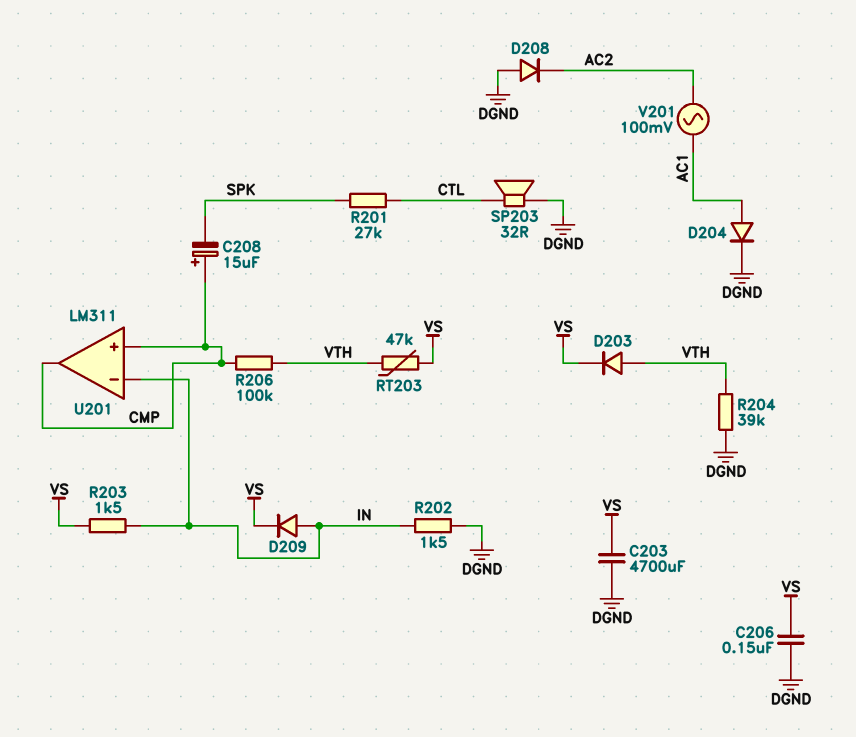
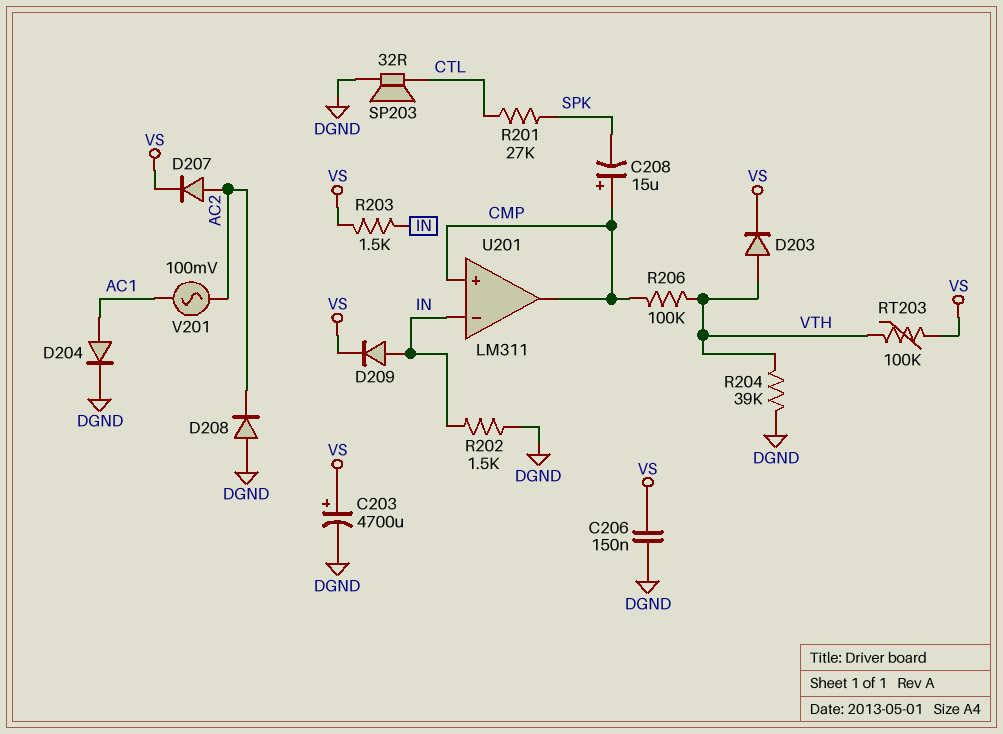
C203: 4700uF (DGND, VS) -> 4700uF (plus VS, minus DGND)
D207: none -> diode (A AC2, K VS)
RT203: 47k (VS, VTH) -> 100k (VS, VTH)

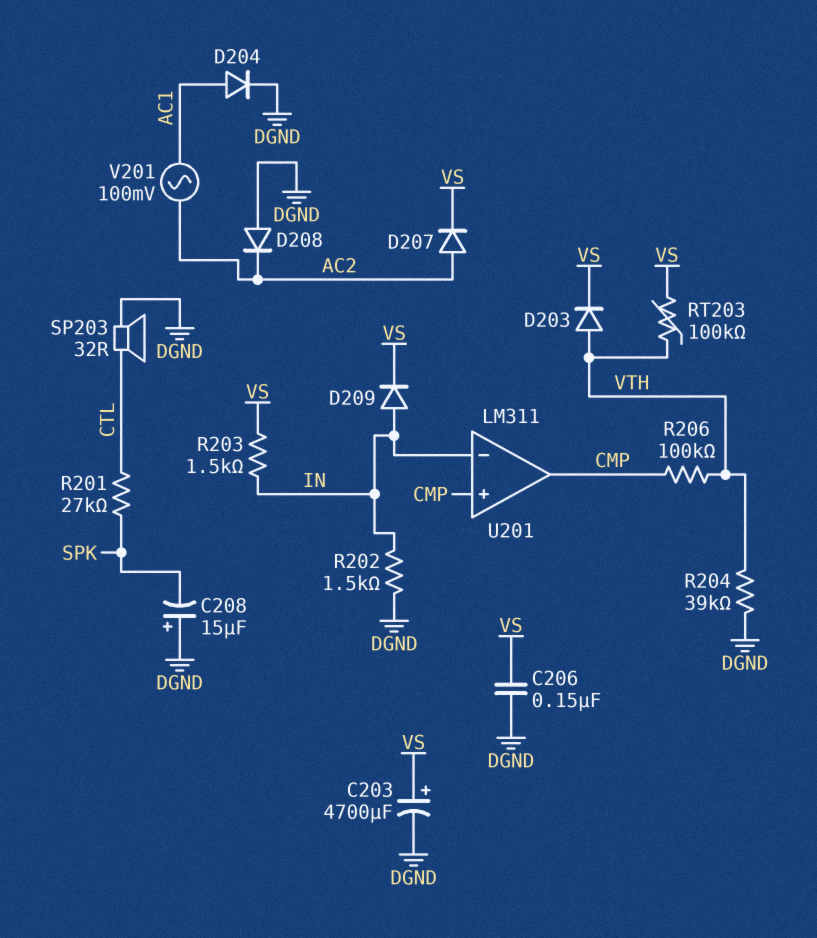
C208: 15uF (plus CMP, minus SPK) -> 15uF (plus DGND, minus SPK)

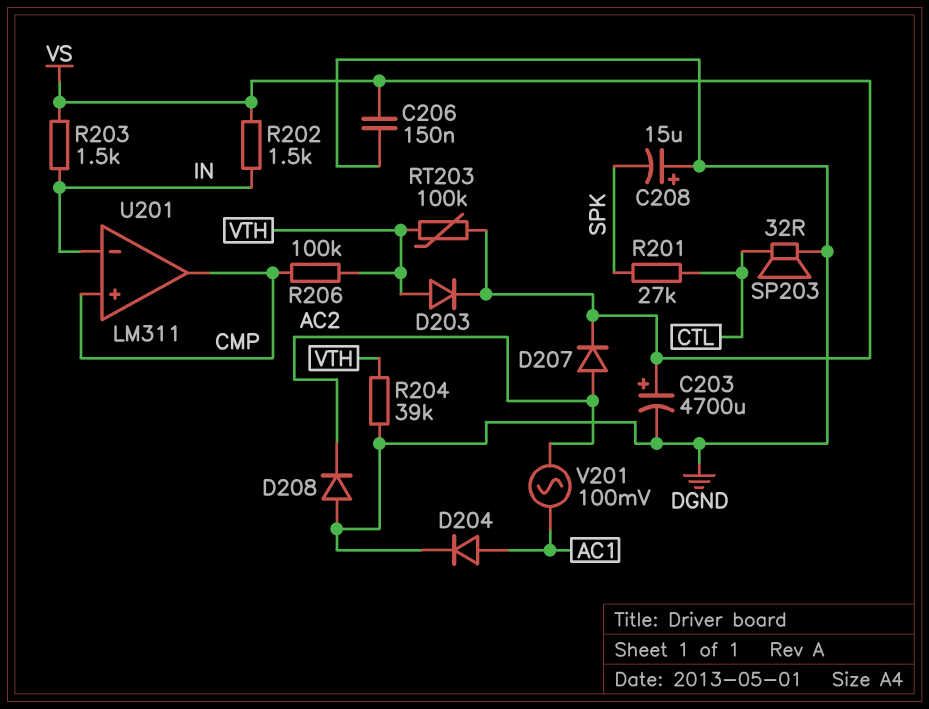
D209: diode (A IN, K VS) -> none
R202: 1.5k (DGND, IN) -> 1.5k (IN, VS)

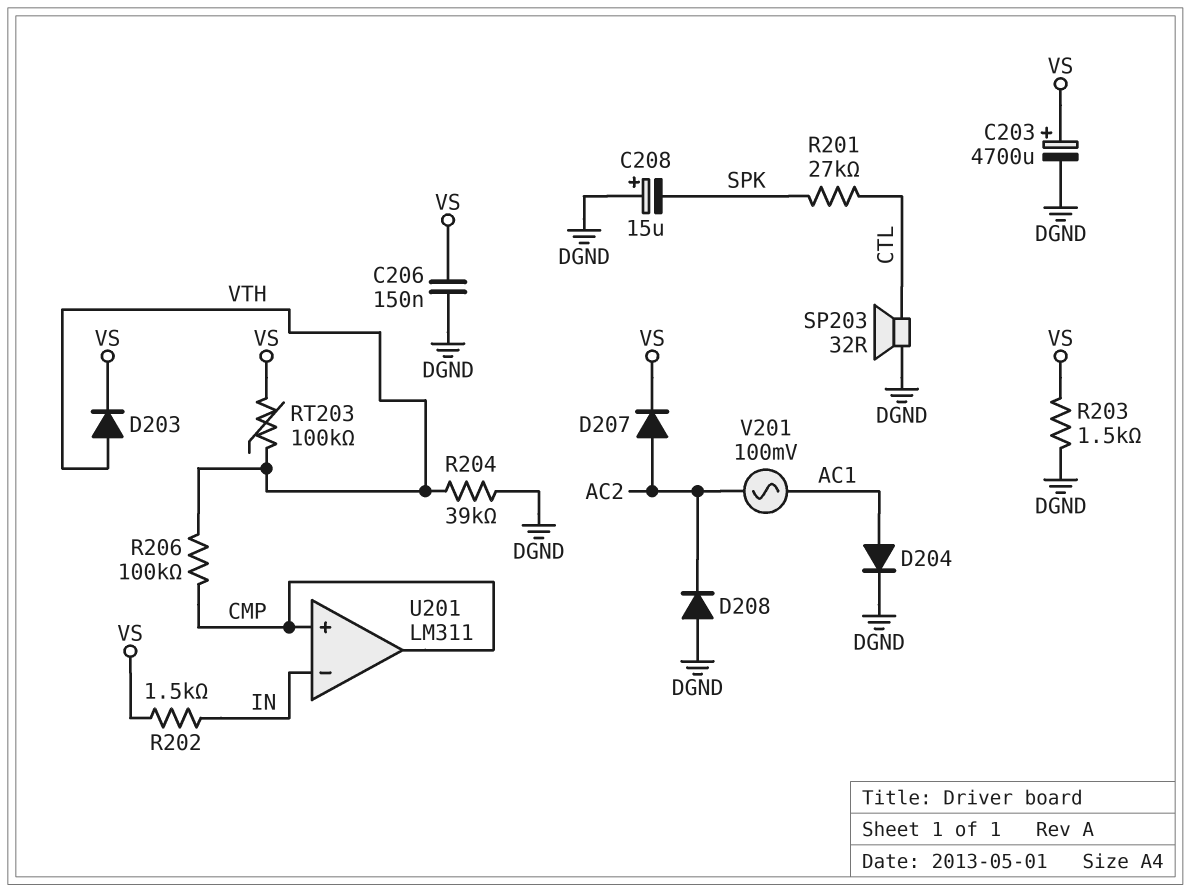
R203: 1.5k (IN, VS) -> 1.5k (DGND, VS)

